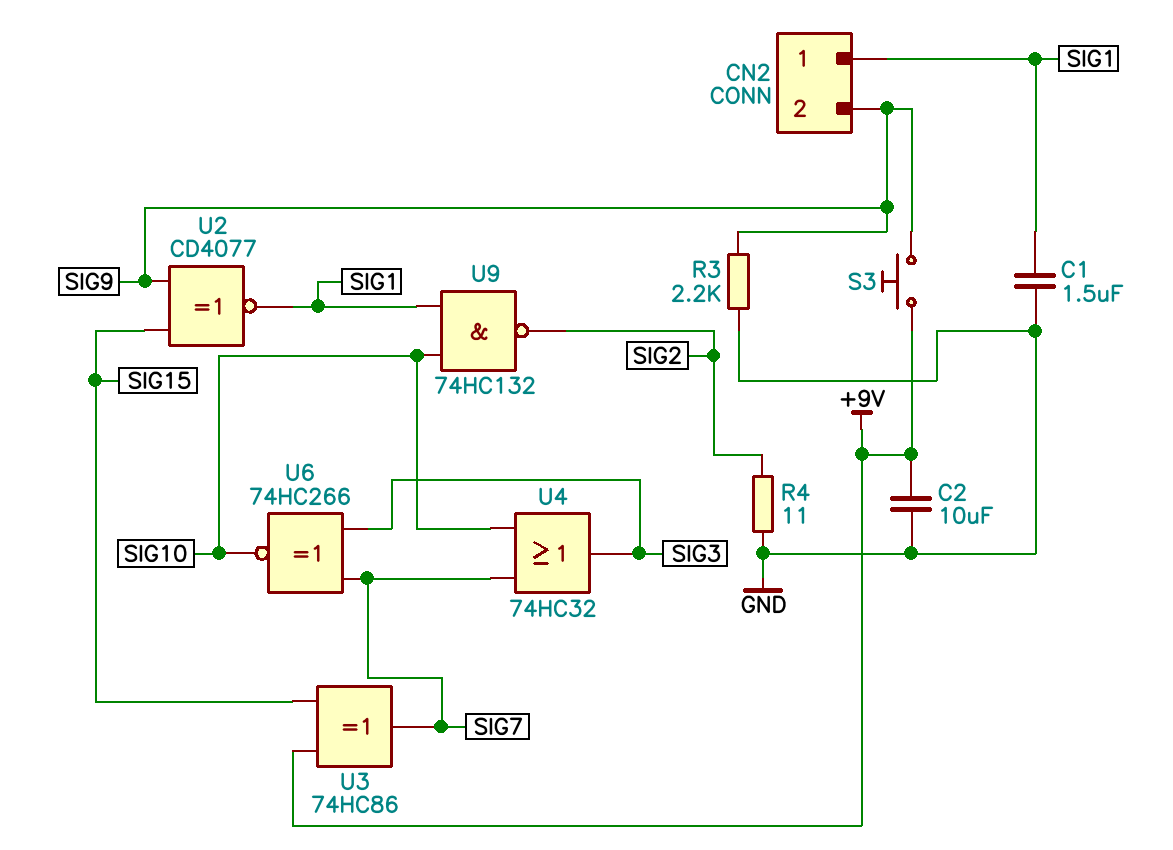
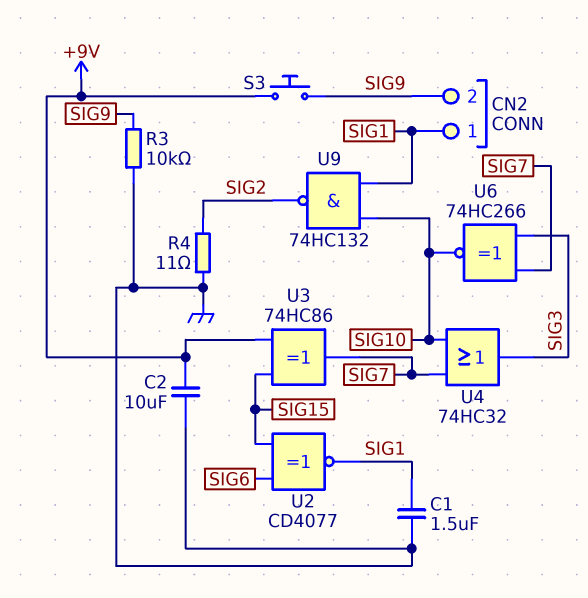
R3: 2.2k (GND, SIG9) -> 10k (GND, SIG9)
U2: XNOR CD4077 (in SIG9, in SIG15, out SIG1) -> XNOR CD4077 (in SIG6, in SIG15, out SIG1)

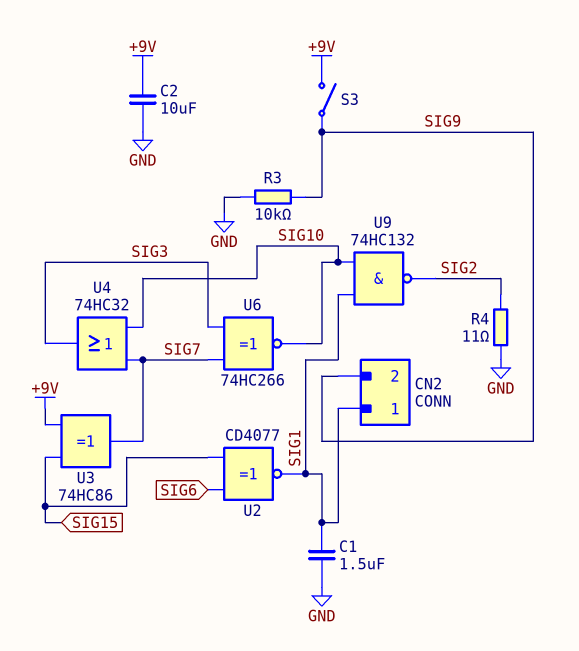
S3: button (+9V, SIG9) -> switch (+9V, SIG9)

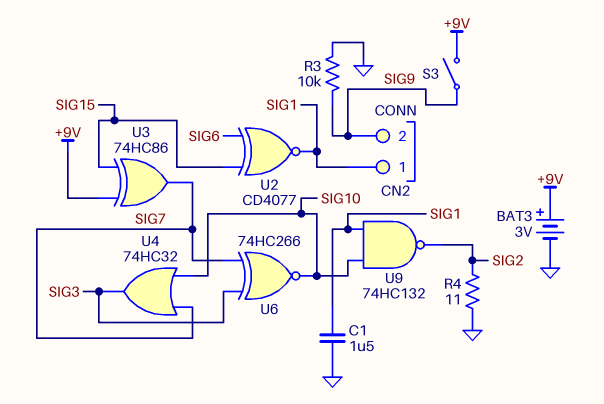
BAT3: none -> 3V (plus +9V, minus GND)
C2: 10uF (+9V, GND) -> none

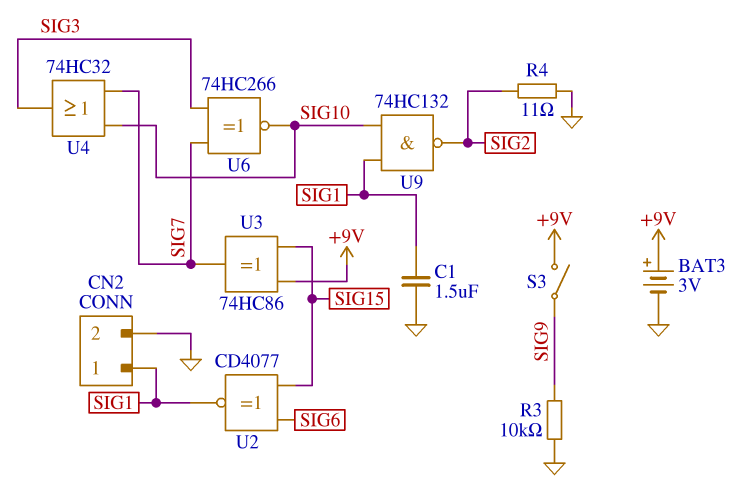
CN2 pin 2: SIG9 -> GND

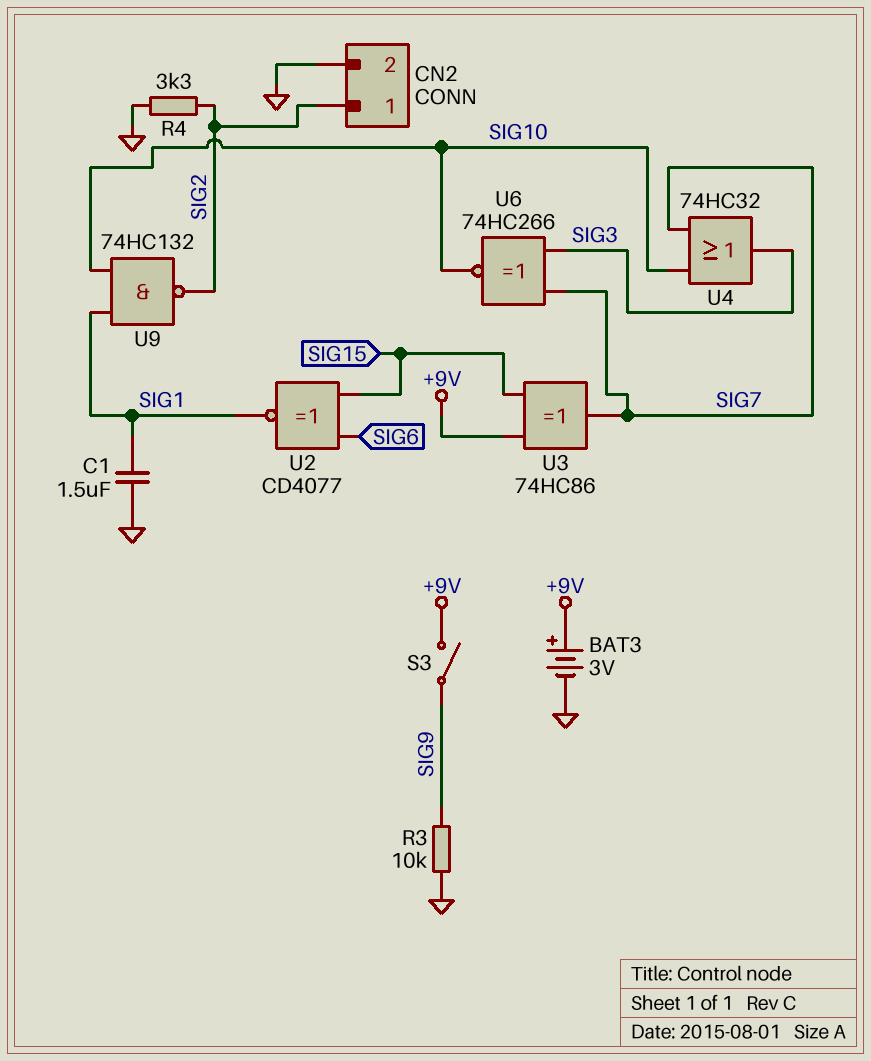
CN2 pin 1: SIG1 -> SIG2
R4: 11 (GND, SIG2) -> 3.3k (GND, SIG2)

